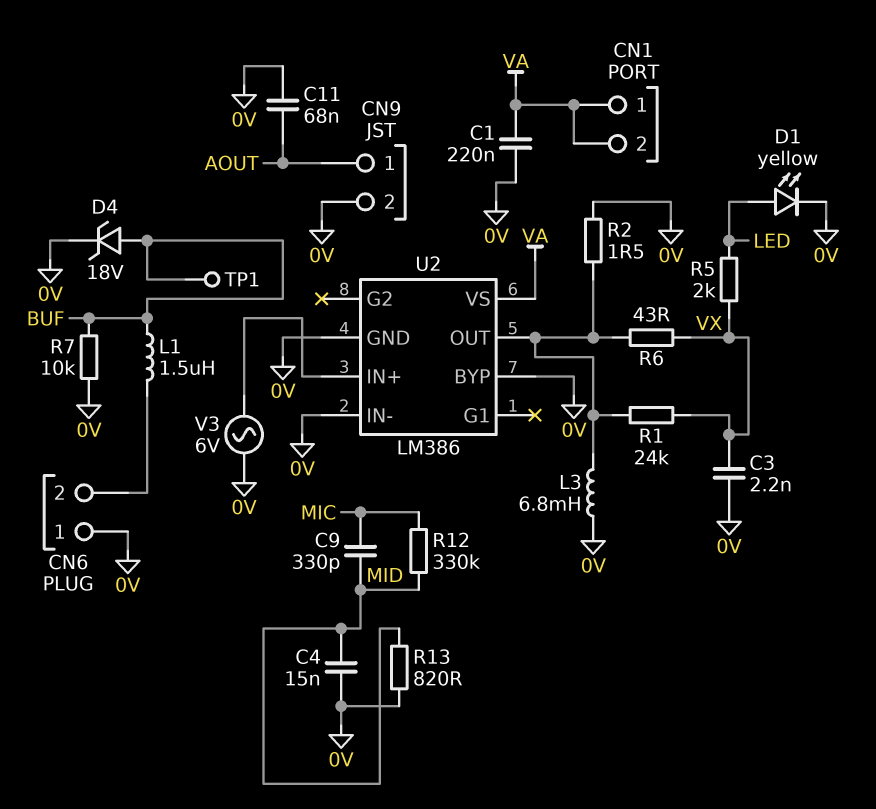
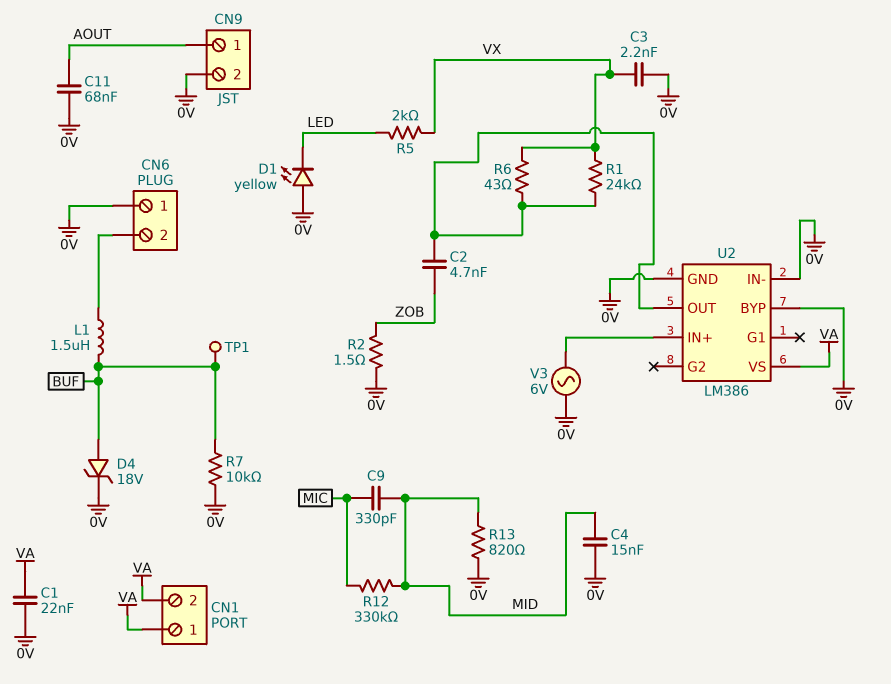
C1: 220nF (0V, VA) -> 22nF (0V, VA)
C2: none -> 4.7nF (U2/OUT, ZOB)
D1: LED yellow (A LED, K 0V) -> LED yellow (A 0V, K LED)
L3: 6.8mH (0V, U2/OUT) -> none
R2: 1.5 (0V, U2/OUT) -> 1.5 (0V, ZOB)

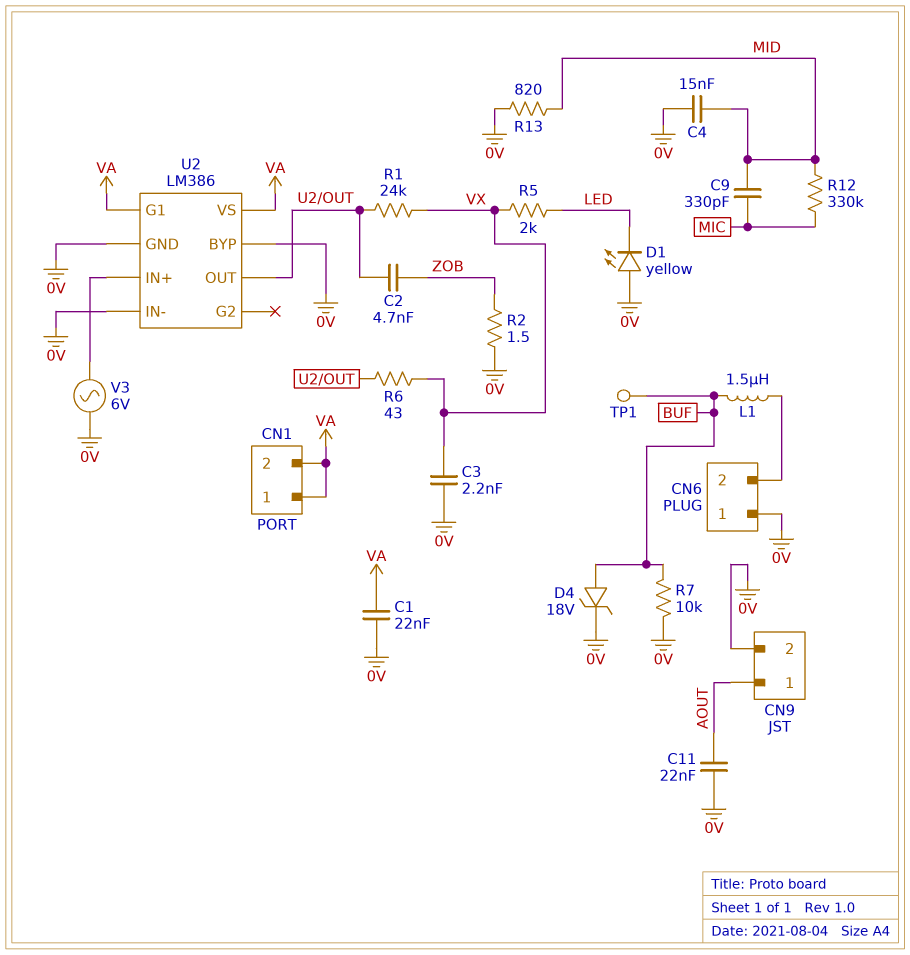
C11: 68nF (0V, AOUT) -> 22nF (0V, AOUT)
U2 pin G1: none -> VA

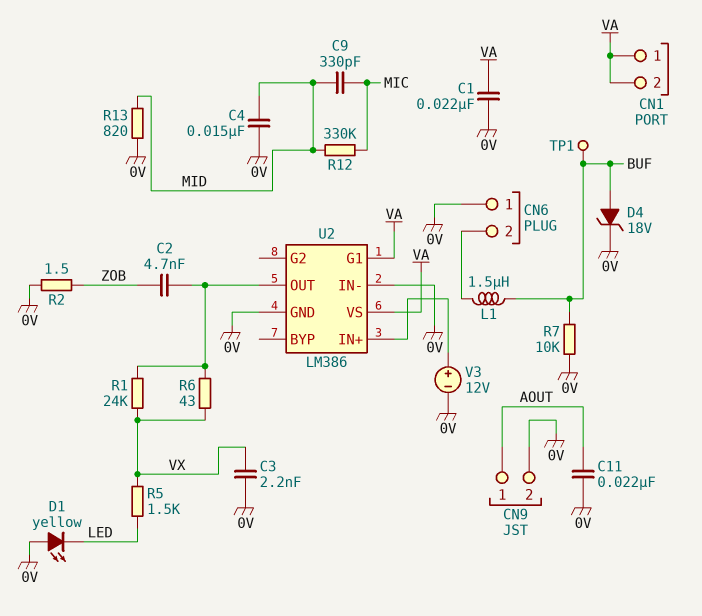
R5: 2k (LED, VX) -> 1.5k (LED, VX)
U2 pin BYP: 0V -> none
V3: AC 6V (0V, U2/IN+) -> 12V (plus U2/IN+, minus 0V)

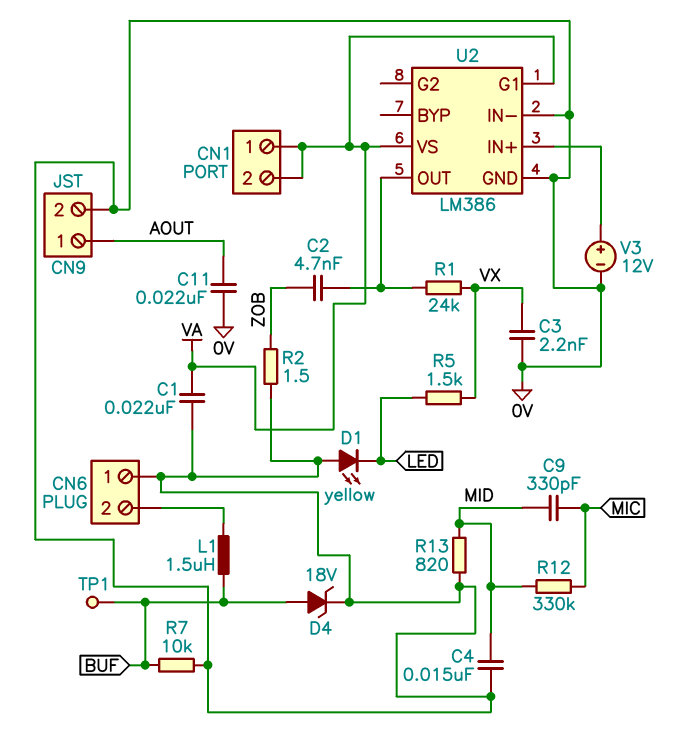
R6: 43 (U2/OUT, VX) -> none

